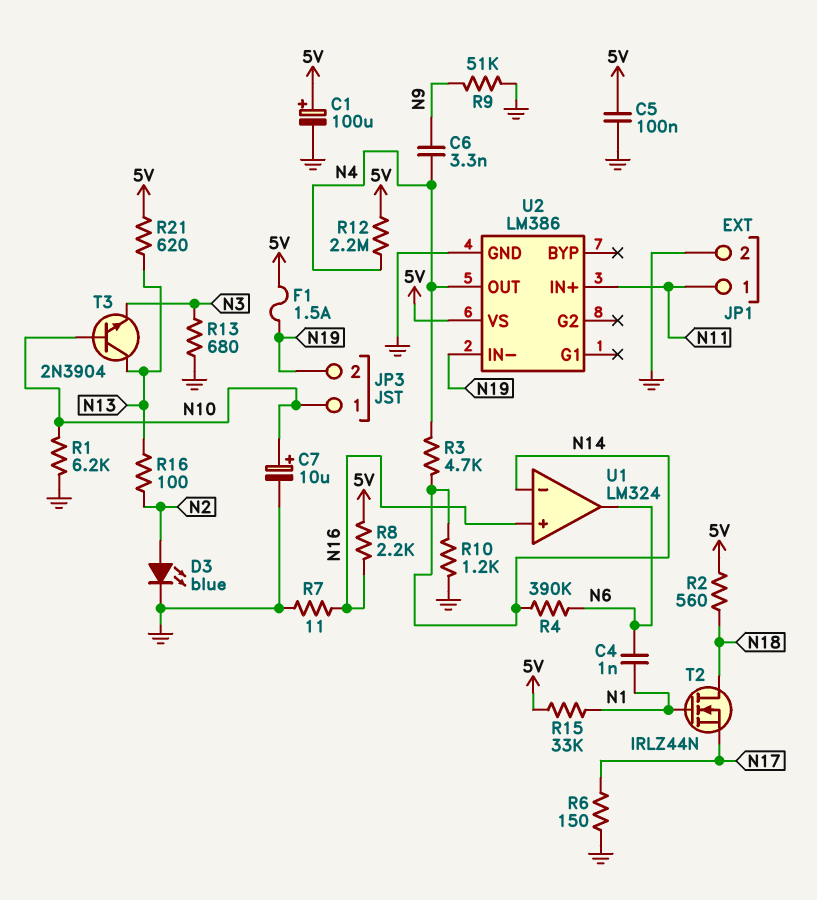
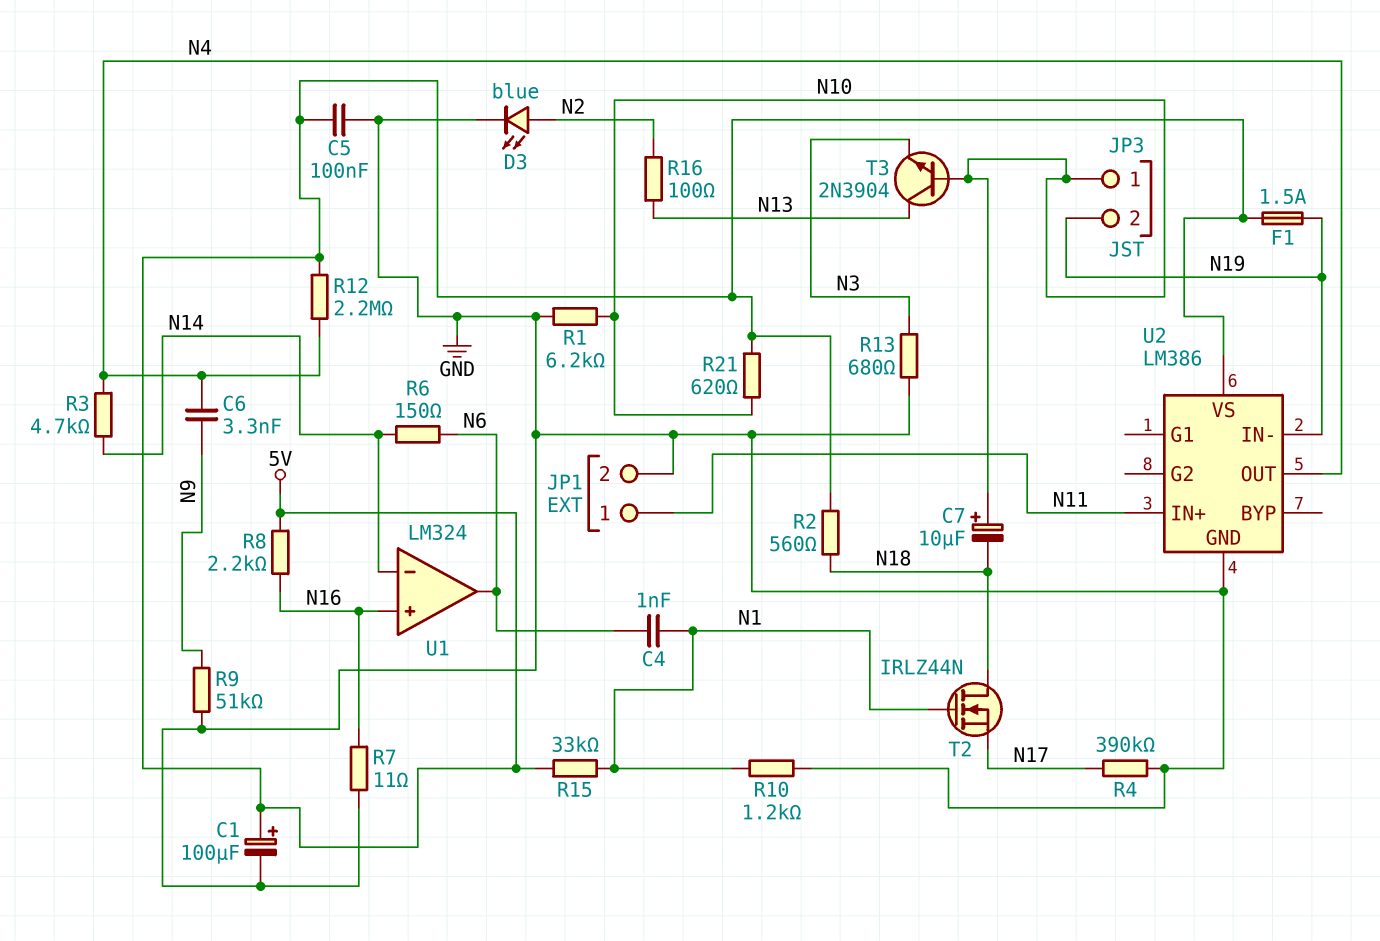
C7: 10uF (plus N10, minus GND) -> 10uF (plus N10, minus N18)
R4: 390k (N6, N14) -> 390k (GND, N17)
R6: 150 (GND, N17) -> 150 (N6, N14)
R10: 1.2k (GND, N14) -> 1.2k (GND, N1)
R21: 620 (5V, N13) -> 620 (5V, N10)

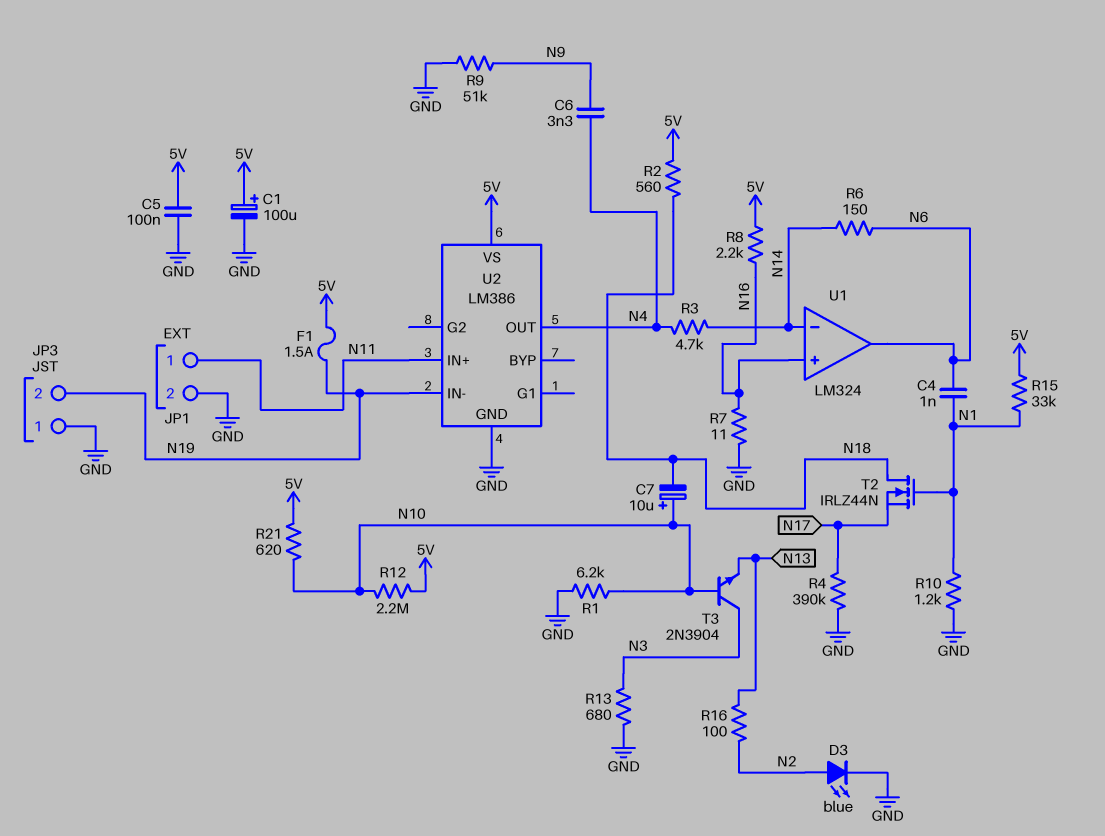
JP3 pin 1: N10 -> GND
R12: 2.2M (5V, N4) -> 2.2M (5V, N10)
T3: NPN 2N3904 (B N10, C N13, E N3) -> NPN 2N3904 (B N10, C N3, E N13)

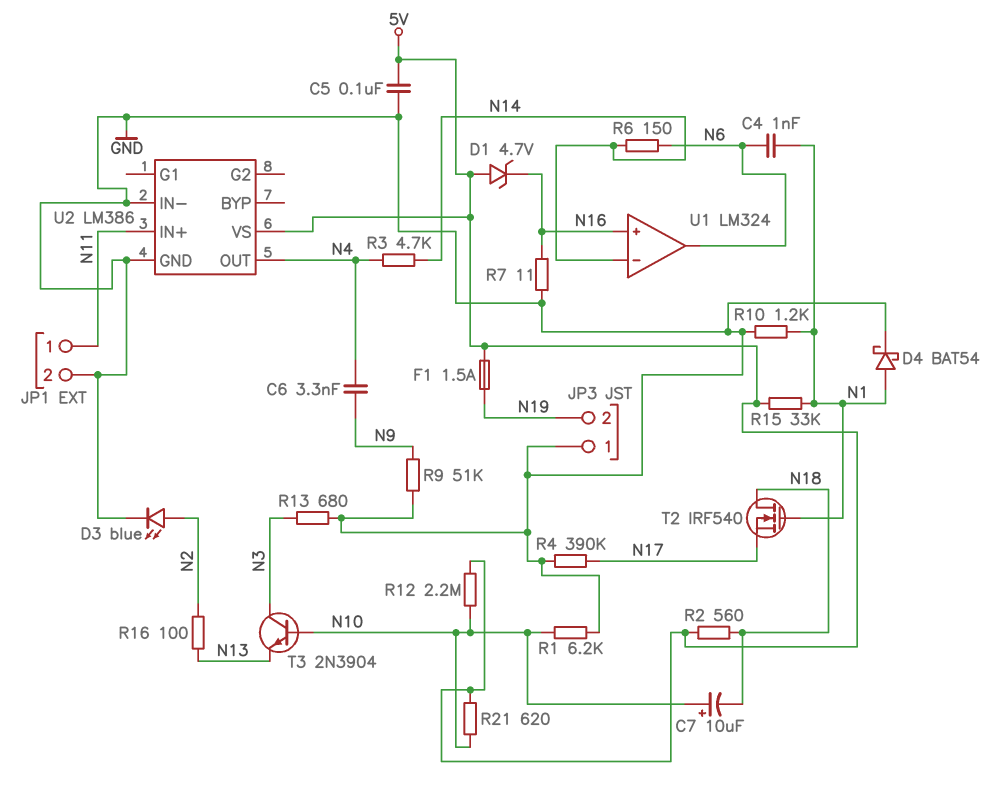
C1: 100uF (plus 5V, minus GND) -> none
D1: none -> zener 4.7V (A 5V, K N16)
D4: none -> schottky BAT54 (A N1, K GND)
R8: 2.2k (5V, N16) -> none
T2: NMOS IRLZ44N (G N1, D N18, S N17) -> NMOS IRF540 (G N1, D N18, S N17)
U2 pin IN-: N19 -> GND

